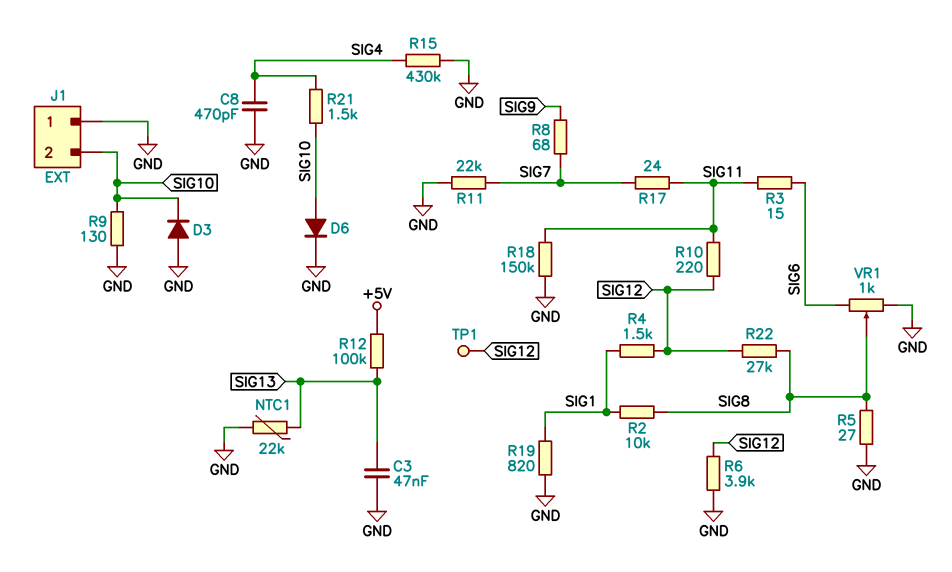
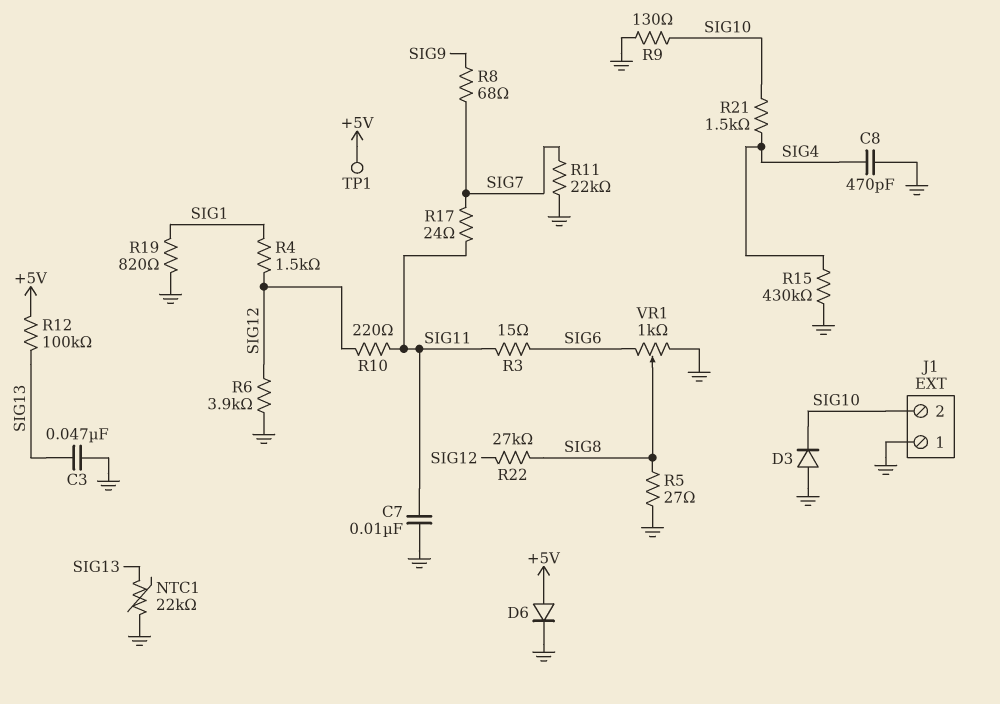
C7: none -> 10nF (GND, SIG11)
D6: diode (A SIG10, K GND) -> diode (A +5V, K GND)
R2: 10k (SIG1, SIG8) -> none
R18: 150k (GND, SIG11) -> none
TP1: test point (SIG12) -> test point (+5V)

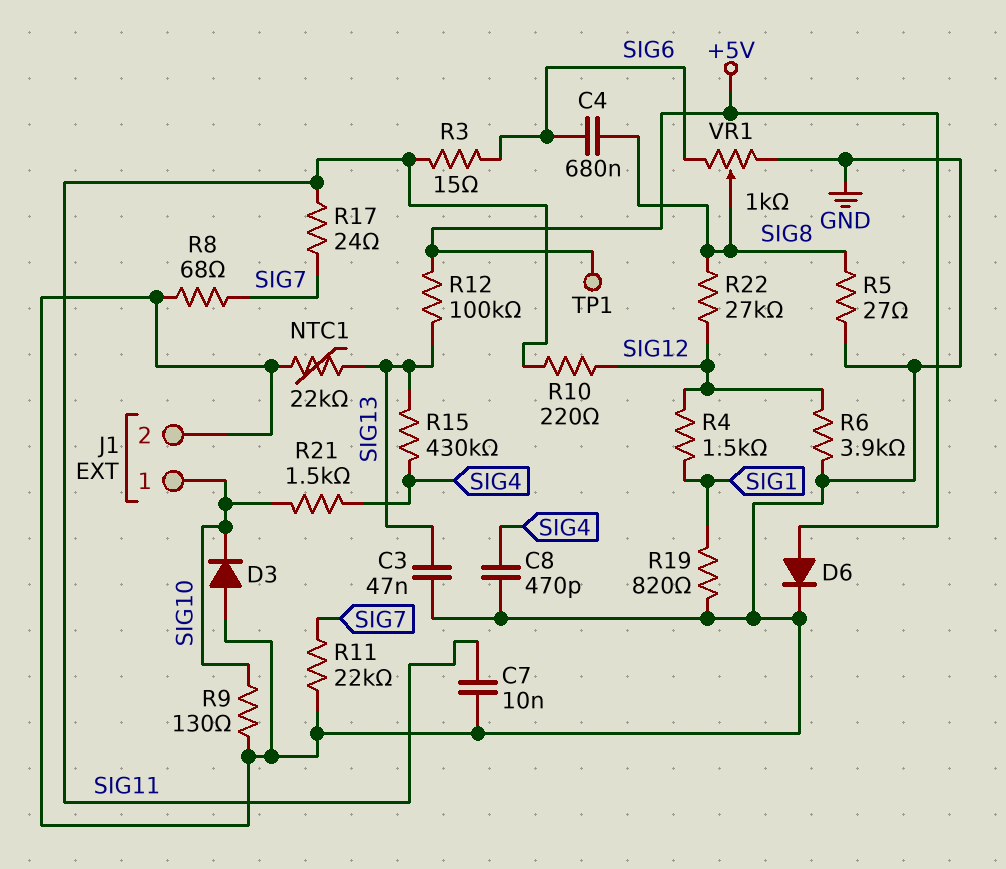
C4: none -> 680nF (SIG6, SIG8)
J1 pin 1: GND -> SIG10
J1 pin 2: SIG10 -> GND
R8: 68 (SIG7, SIG9) -> 68 (GND, SIG7)
R15: 430k (GND, SIG4) -> 430k (SIG4, SIG13)

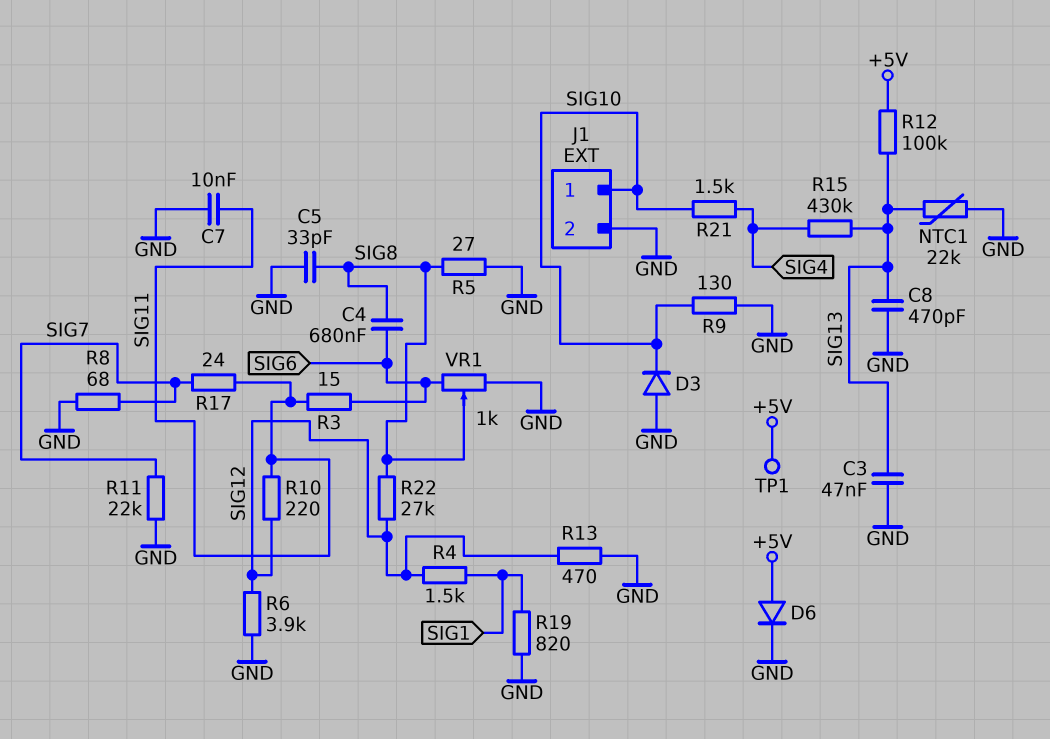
C5: none -> 33pF (GND, SIG8)
C8: 470pF (GND, SIG4) -> 470pF (GND, SIG13)
R13: none -> 470 (GND, SIG12)

